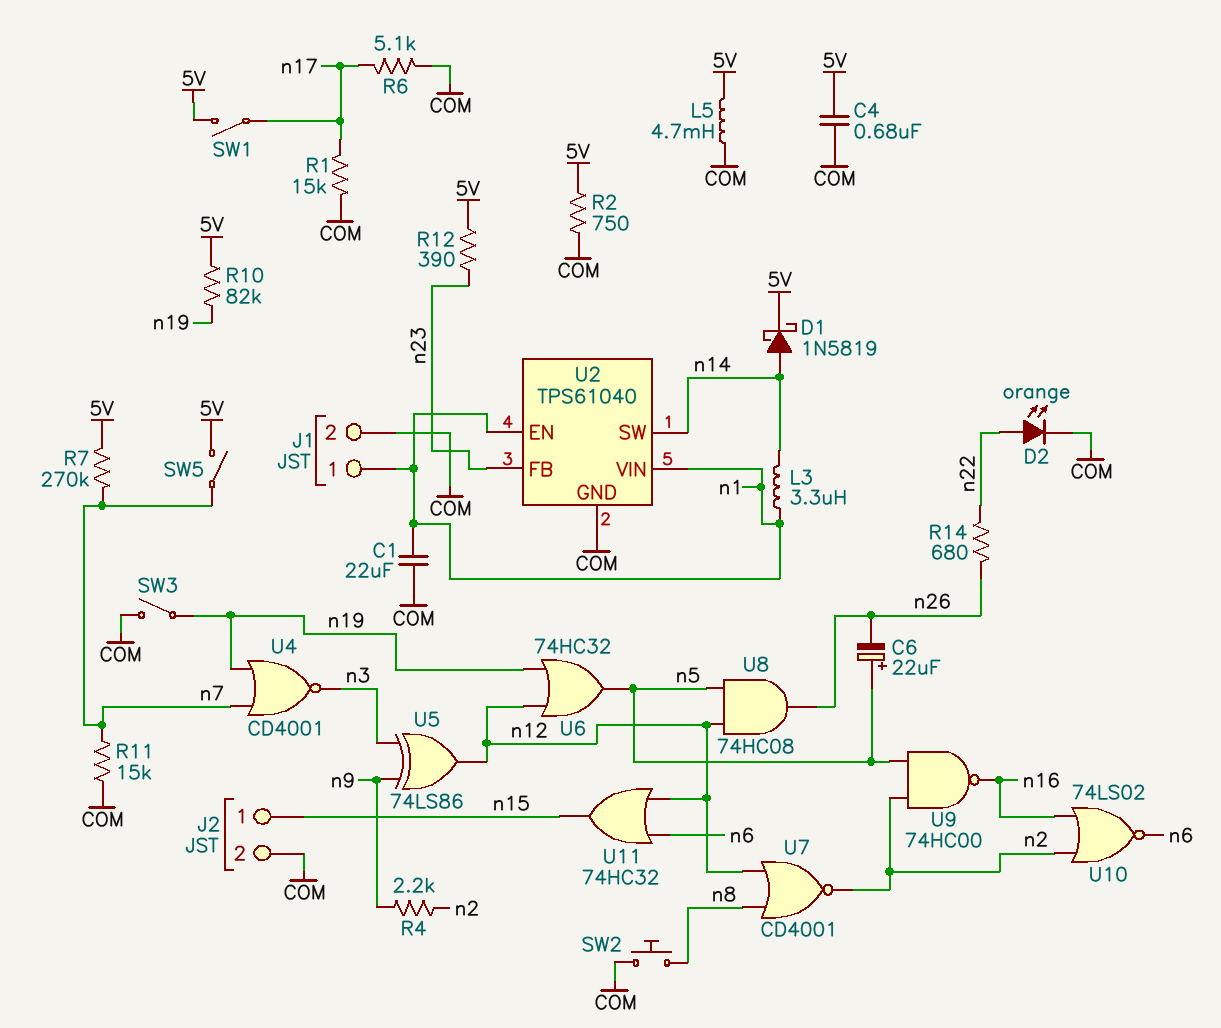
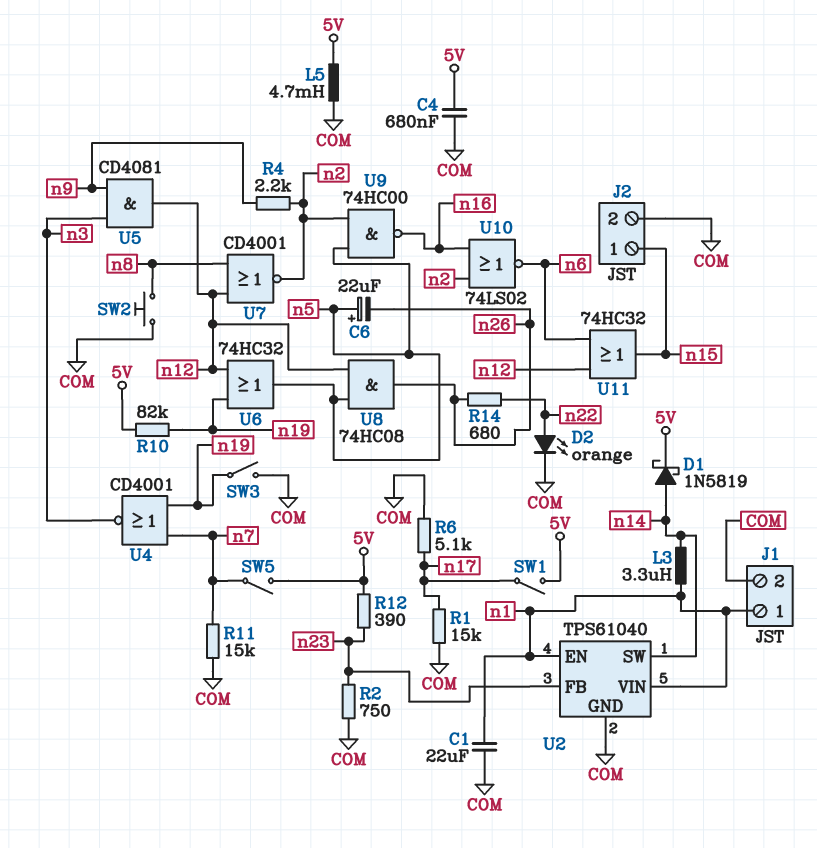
R2: 750 (5V, COM) -> 750 (COM, n23)
R7: 270k (5V, n7) -> none
U5: XOR 74LS86 (in n3, in n9, out n12) -> AND CD4081 (in n3, in n9, out n12)

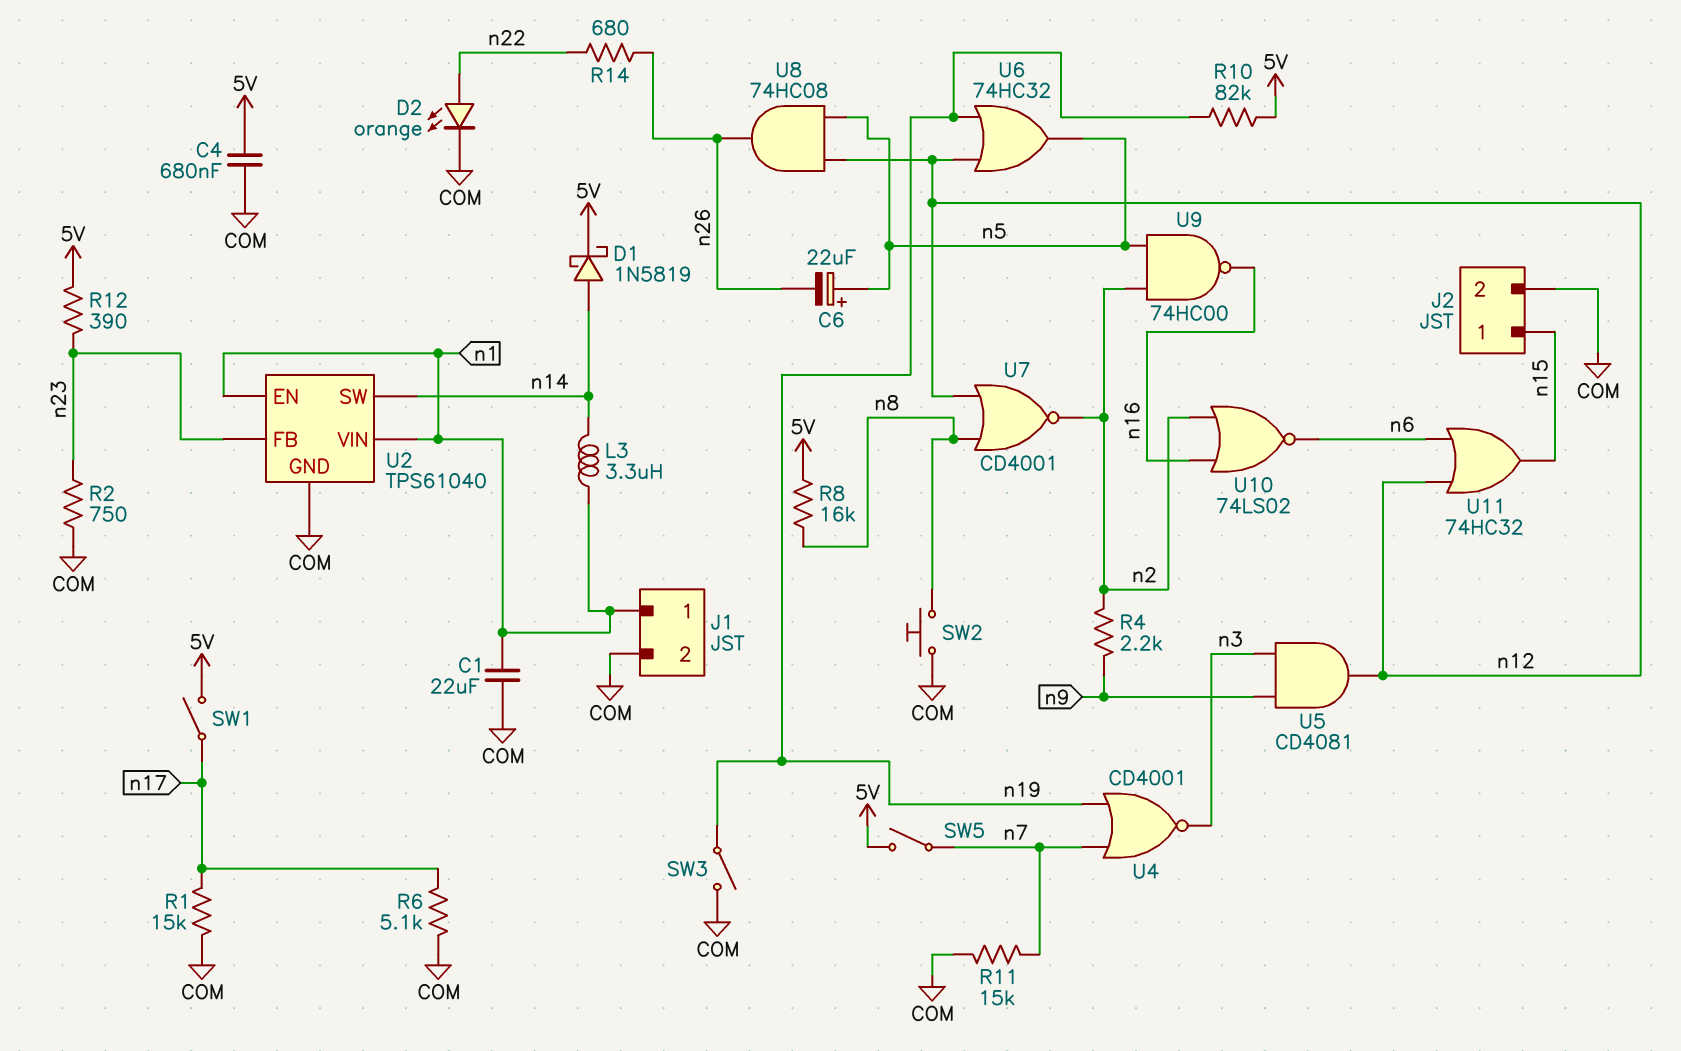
L5: 4.7mH (5V, COM) -> none
R8: none -> 16k (5V, n8)

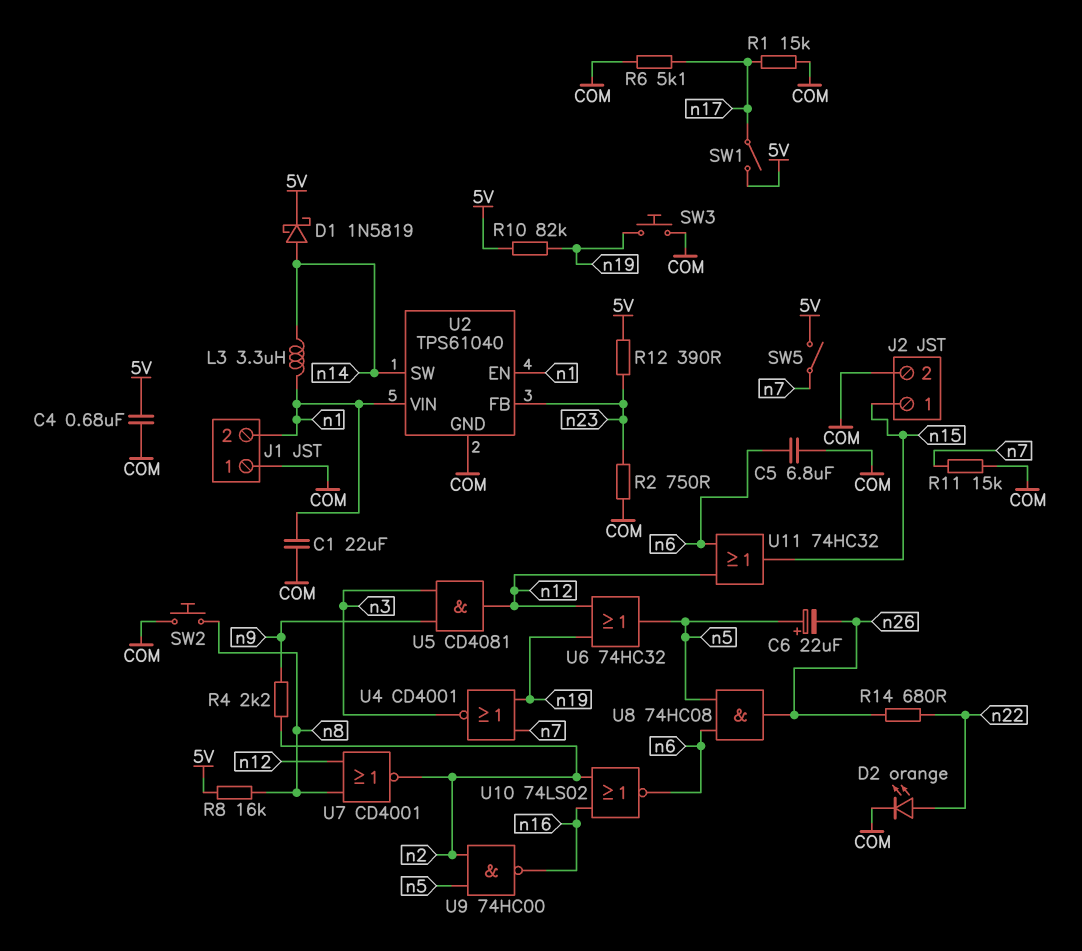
C5: none -> 6.8uF (COM, n6)
J1 pin 1: n1 -> COM
J1 pin 2: COM -> n1
SW3: switch (COM, n19) -> button (COM, n19)
U8: AND 74HC08 (in n5, in n12, out n26) -> AND 74HC08 (in n5, in n6, out n26)

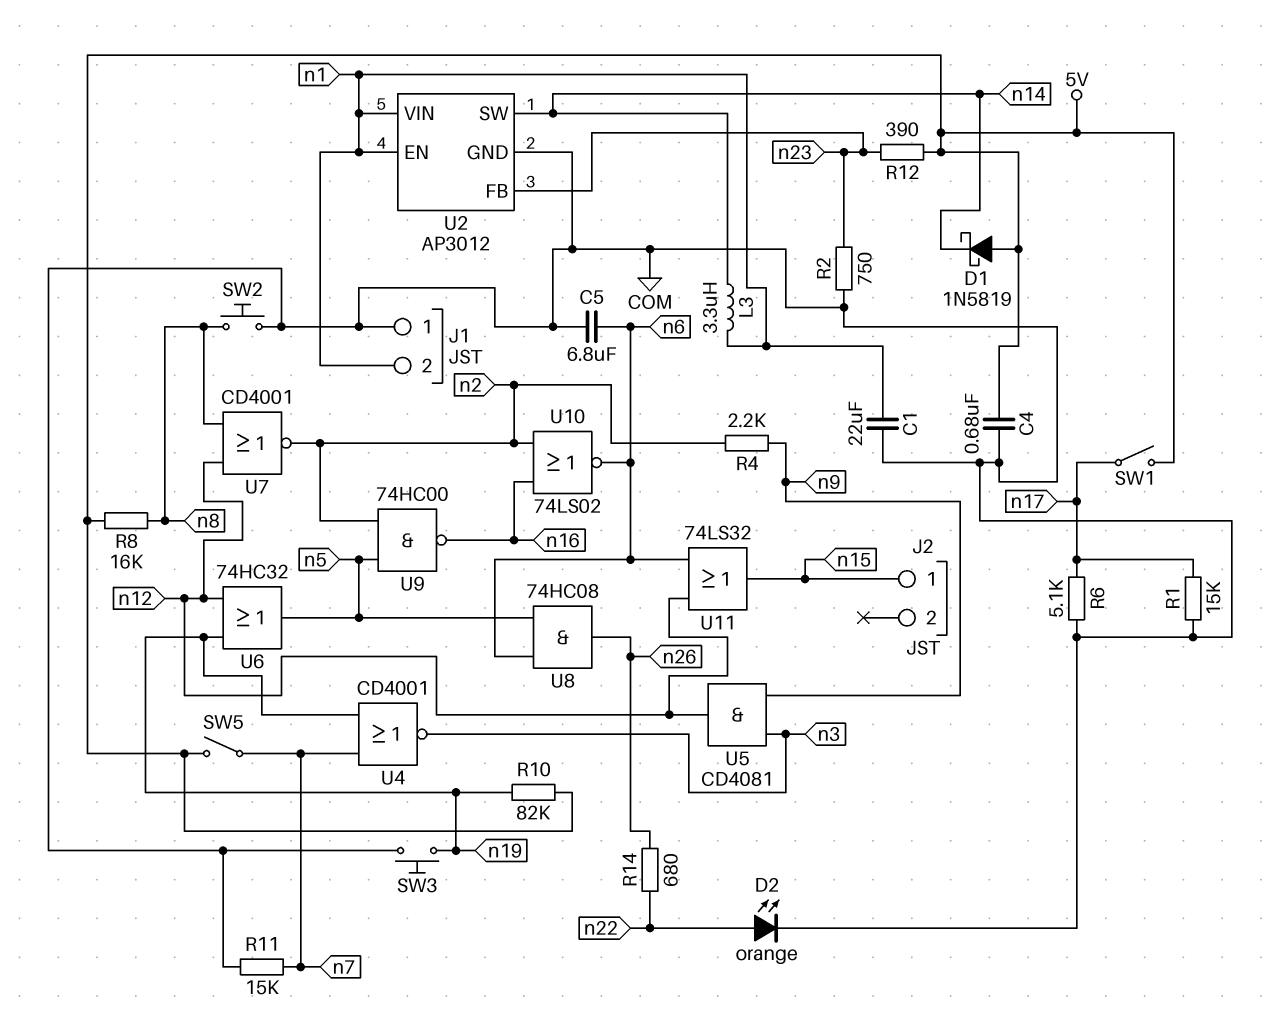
C6: 22uF (plus n5, minus n26) -> none
D1: schottky 1N5819 (A n14, K 5V) -> schottky 1N5819 (A 5V, K n14)
J2 pin 2: COM -> none
U2: TPS61040 -> AP3012
U11: OR 74HC32 (in n6, in n12, out n15) -> OR 74LS32 (in n6, in n12, out n15)

